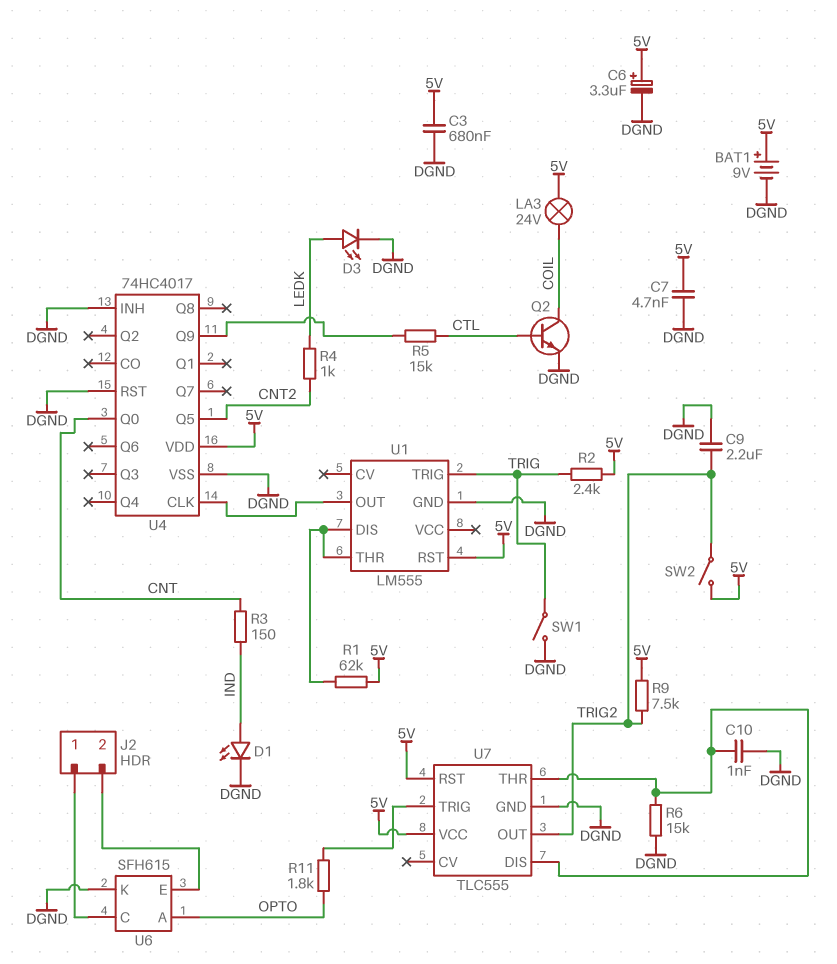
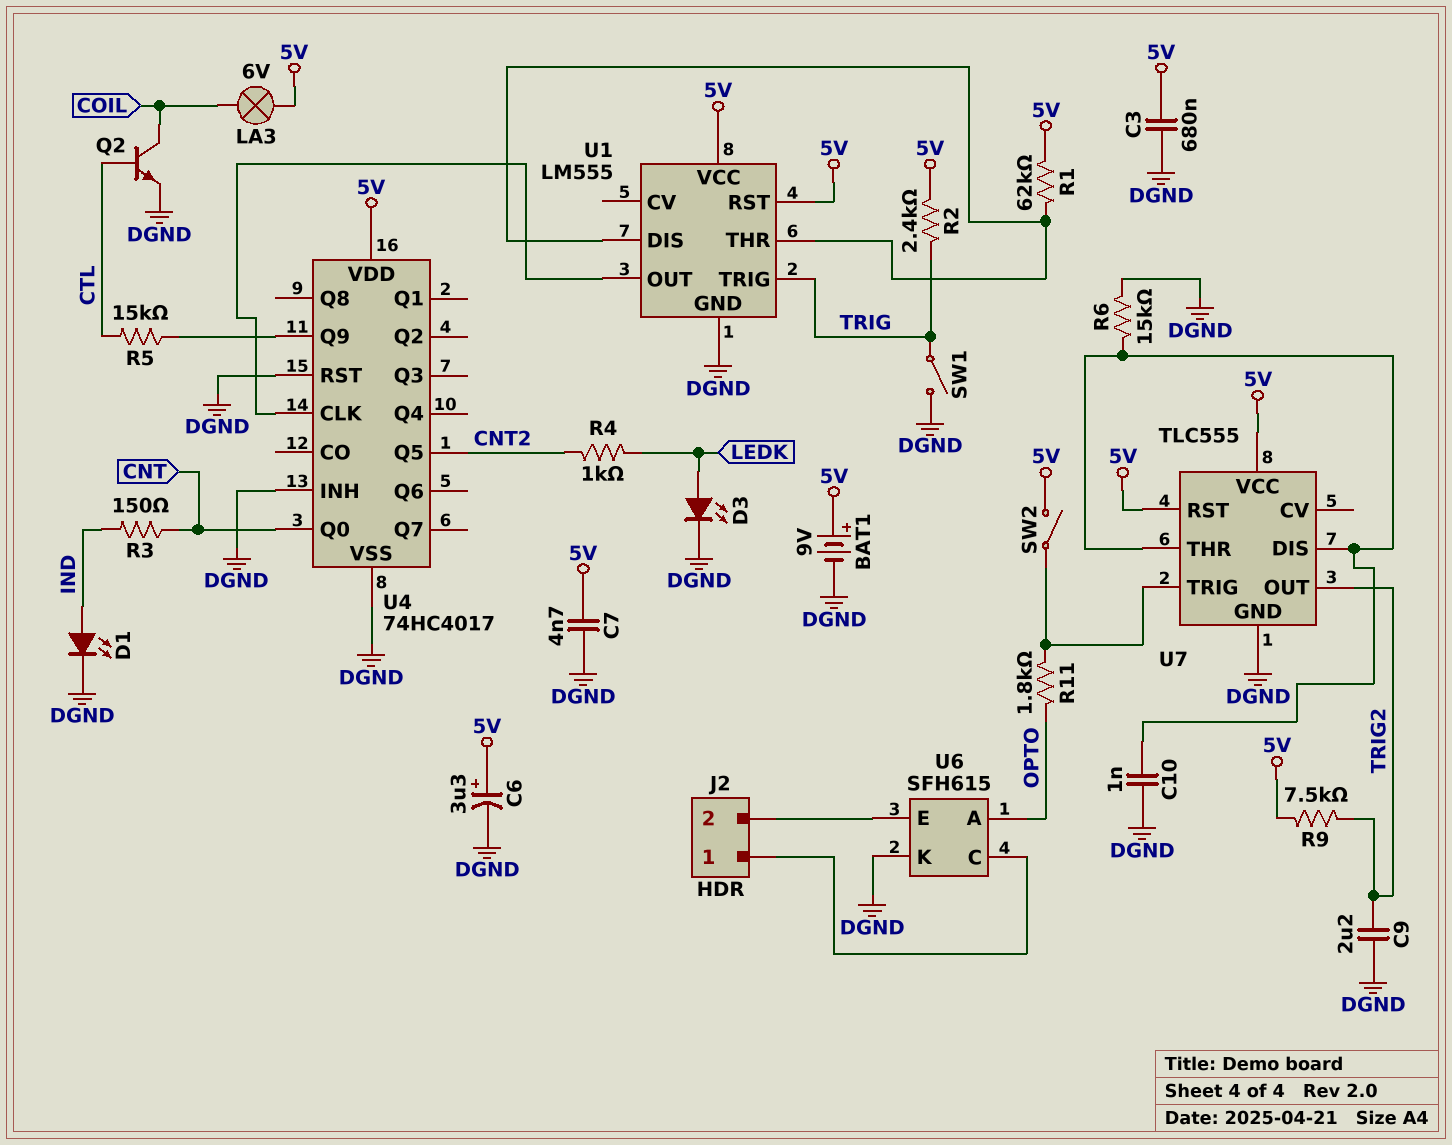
LA3: lamp 24V (5V, COIL) -> lamp 6V (5V, COIL)
SW2: switch (5V, TRIG2) -> switch (5V, U7/TRIG)
U1 pin VCC: none -> 5V

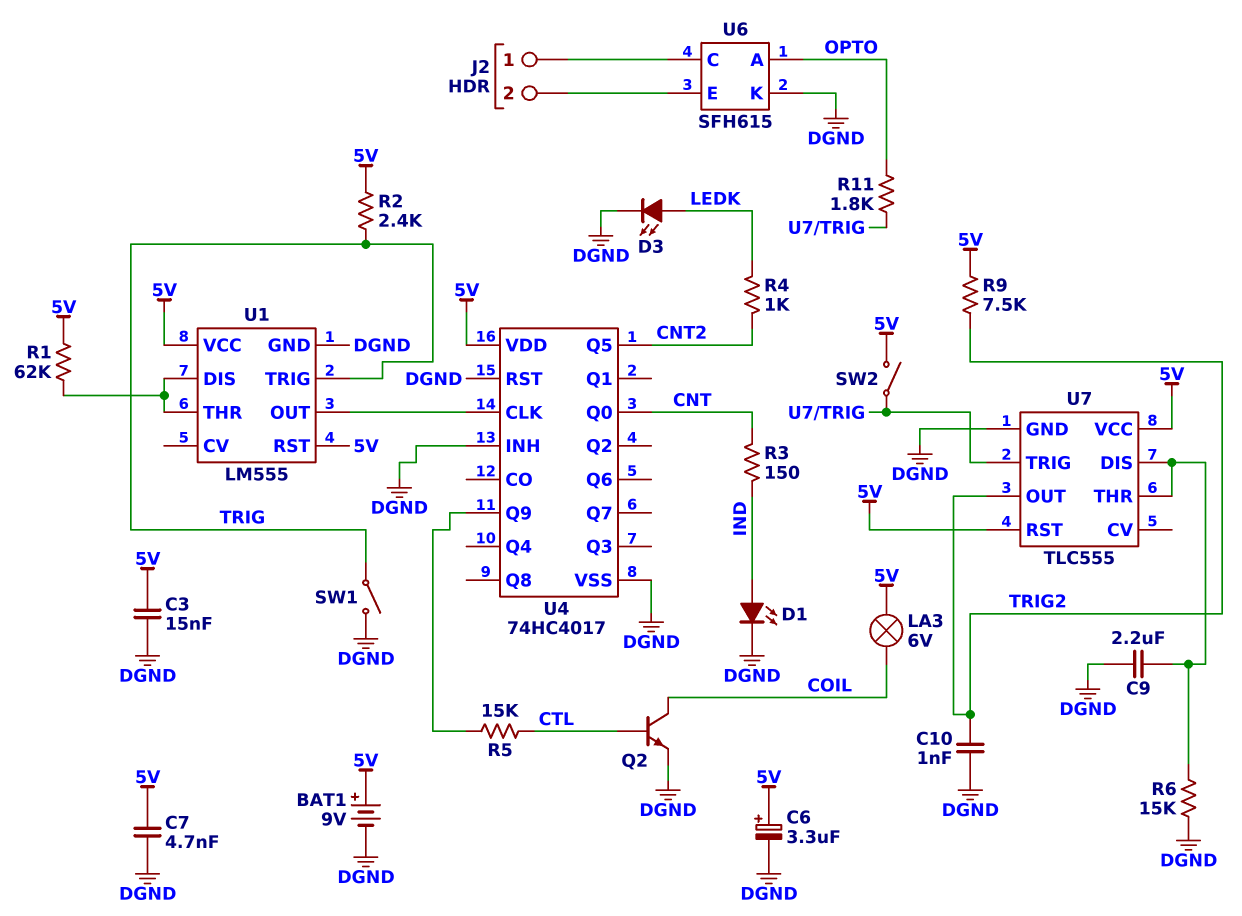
C3: 680nF (5V, DGND) -> 15nF (5V, DGND)
C9: 2.2uF (DGND, TRIG2) -> 2.2uF (DGND, U7/DIS)
C10: 1nF (DGND, U7/DIS) -> 1nF (DGND, TRIG2)

